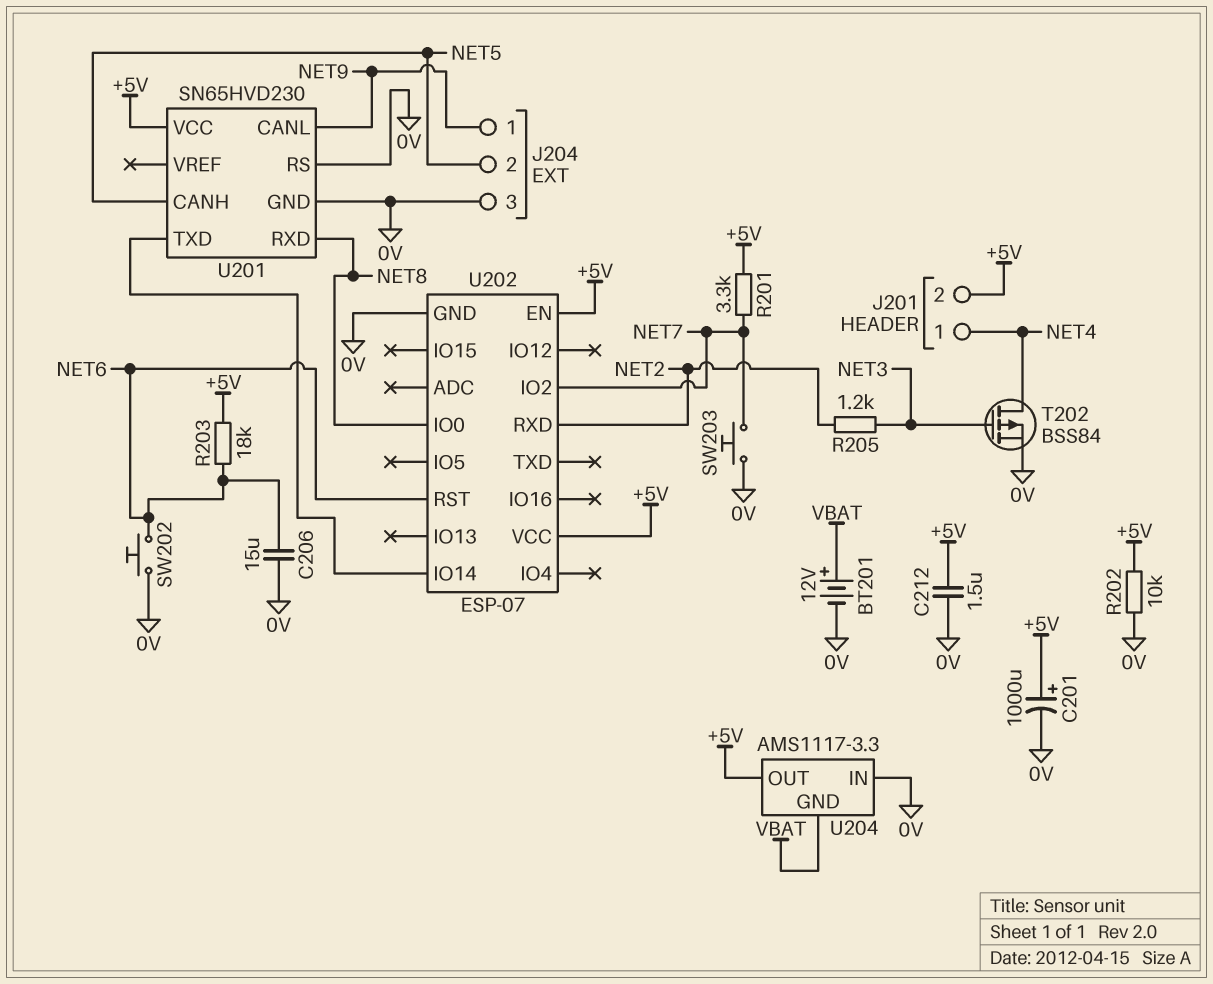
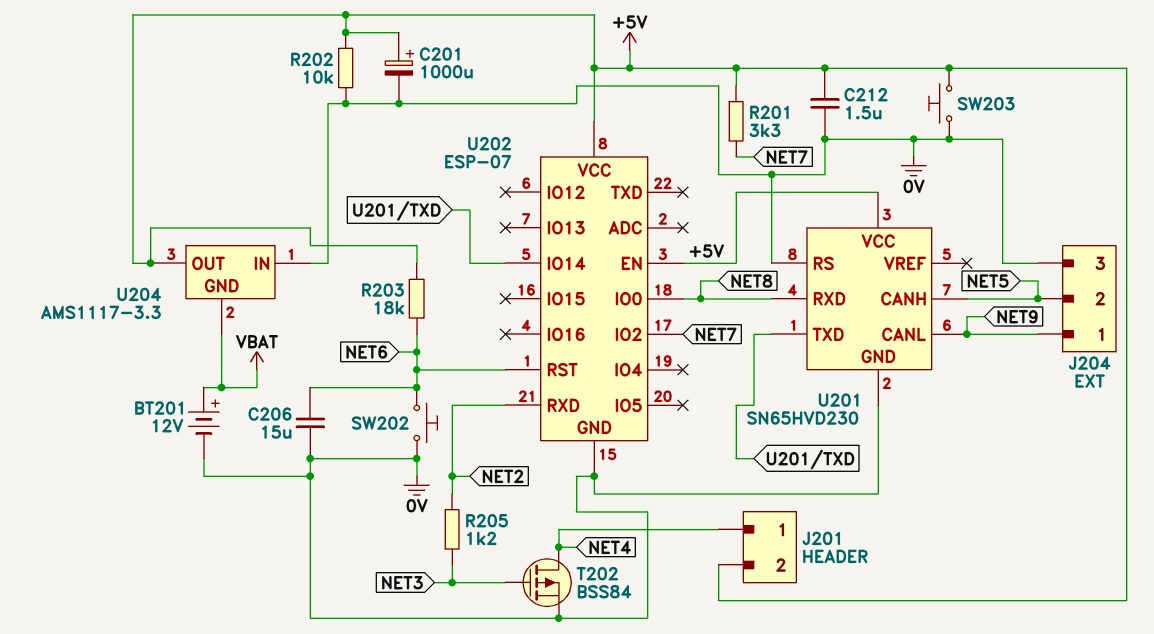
SW203: button (0V, NET7) -> button (+5V, 0V)

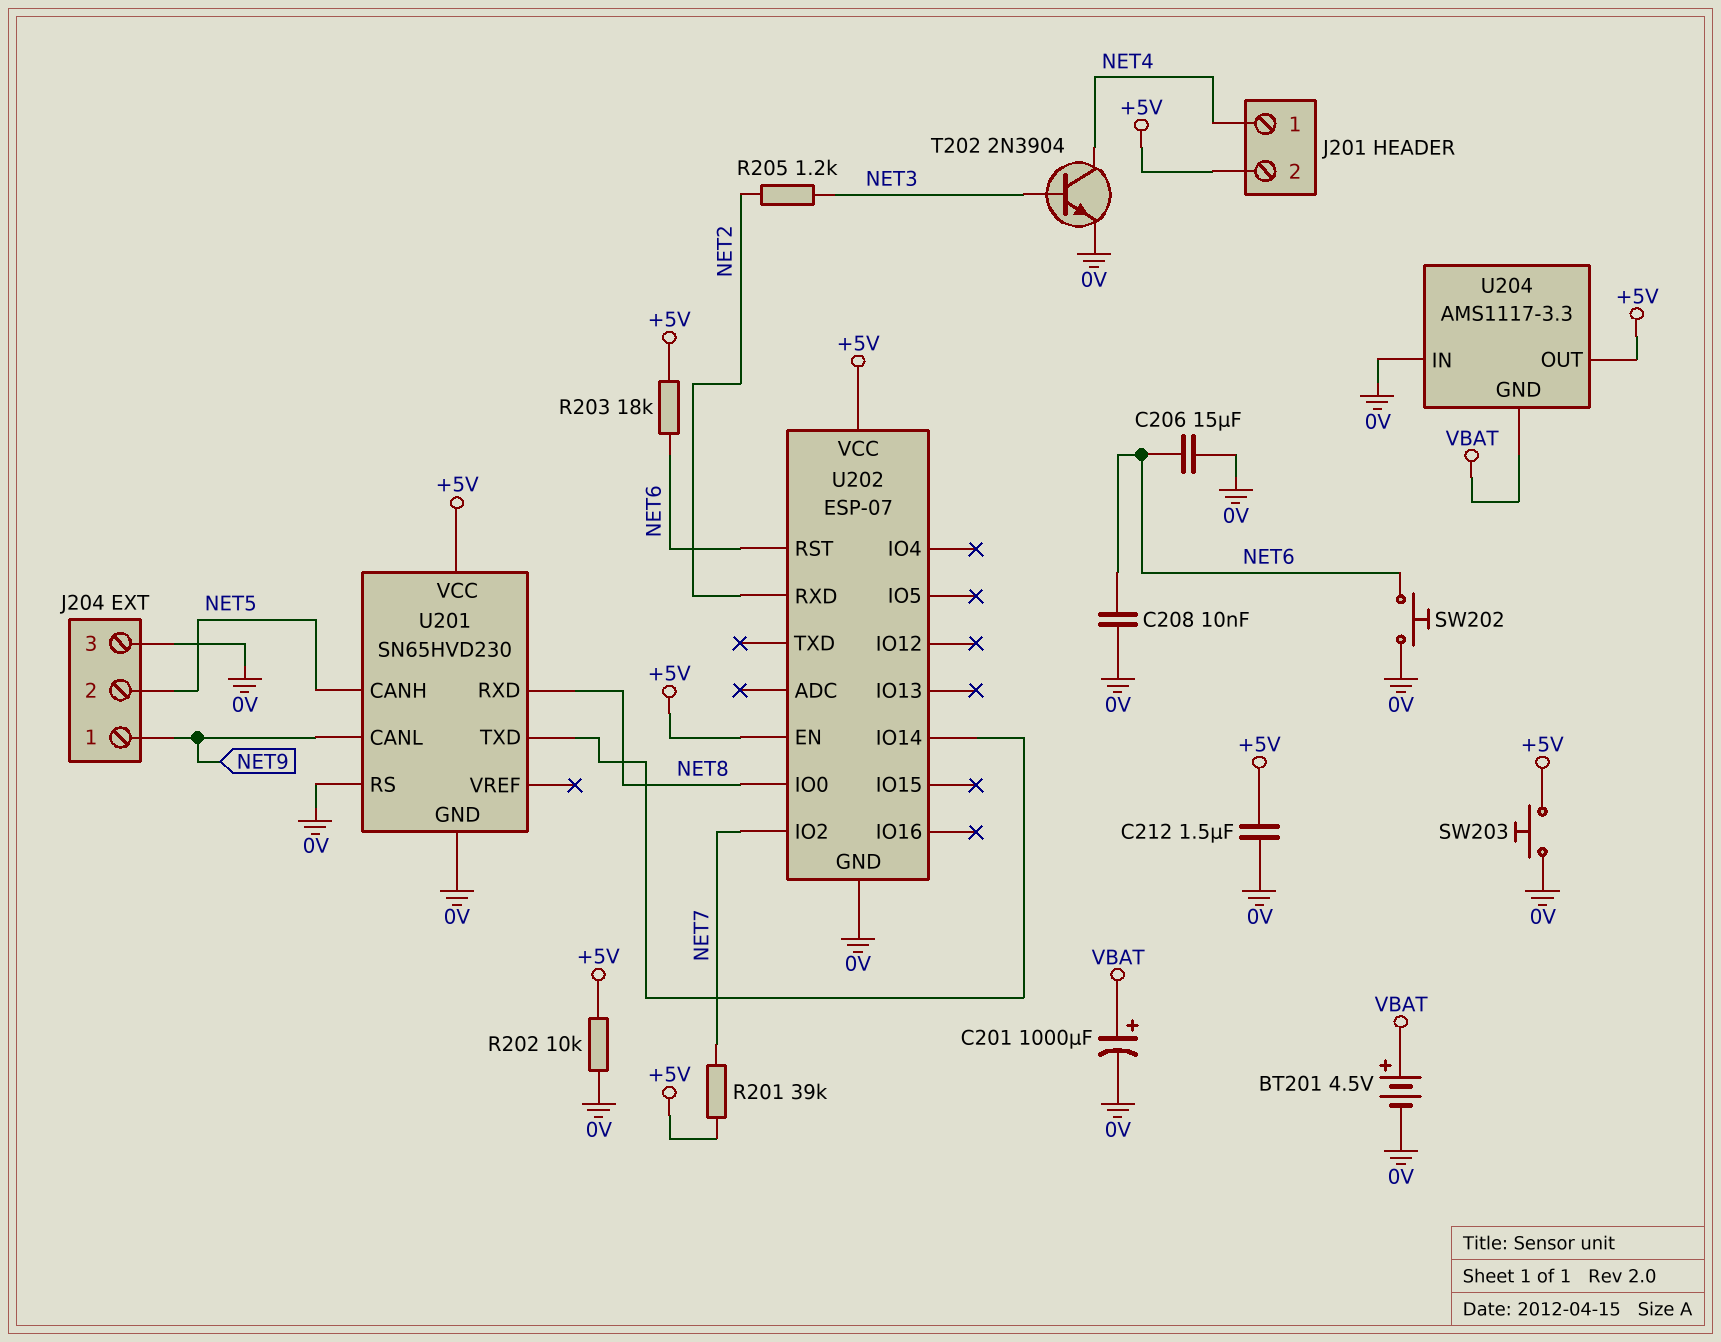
BT201: 12V (plus VBAT, minus 0V) -> 4.5V (plus VBAT, minus 0V)
C201: 1000uF (plus +5V, minus 0V) -> 1000uF (plus VBAT, minus 0V)
C208: none -> 10nF (0V, NET6)
R201: 3.3k (+5V, NET7) -> 39k (+5V, NET7)
T202: PMOS BSS84 (G NET3, D NET4, S 0V) -> NPN 2N3904 (B NET3, C NET4, E 0V)

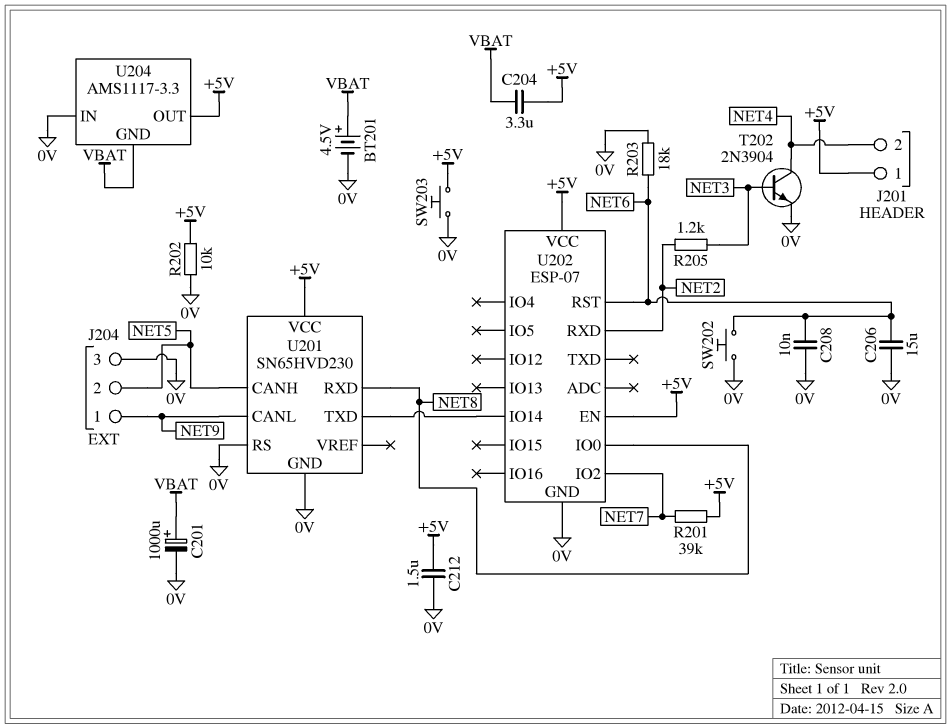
C204: none -> 3.3uF (+5V, VBAT)
J201 pin 1: NET4 -> +5V
J201 pin 2: +5V -> NET4
R203: 18k (+5V, NET6) -> 18k (0V, NET6)

